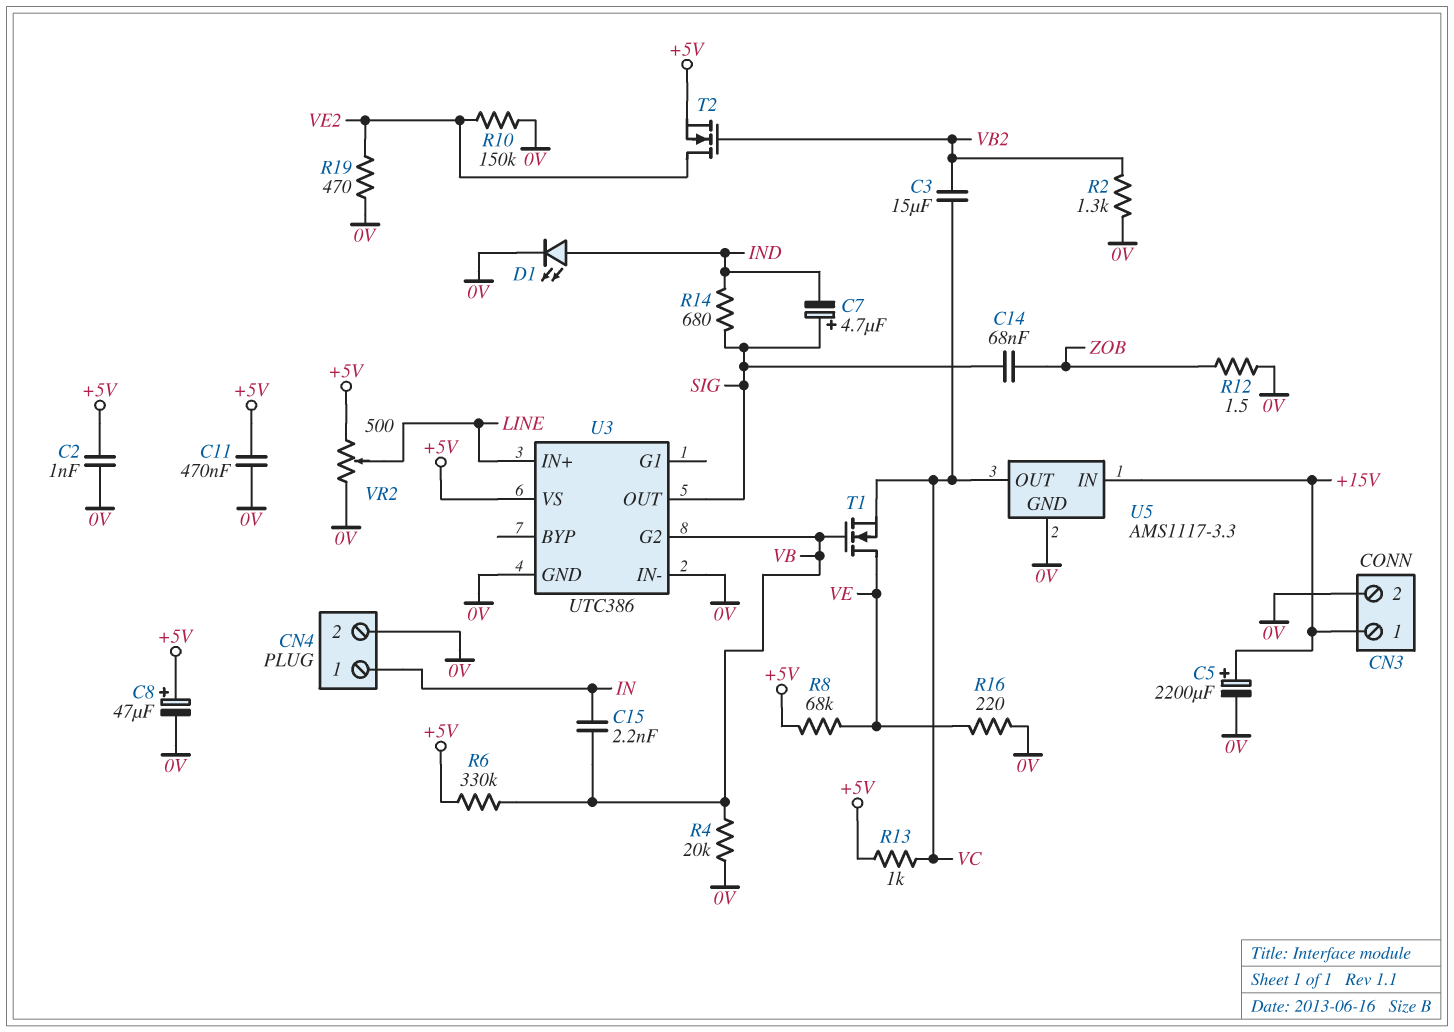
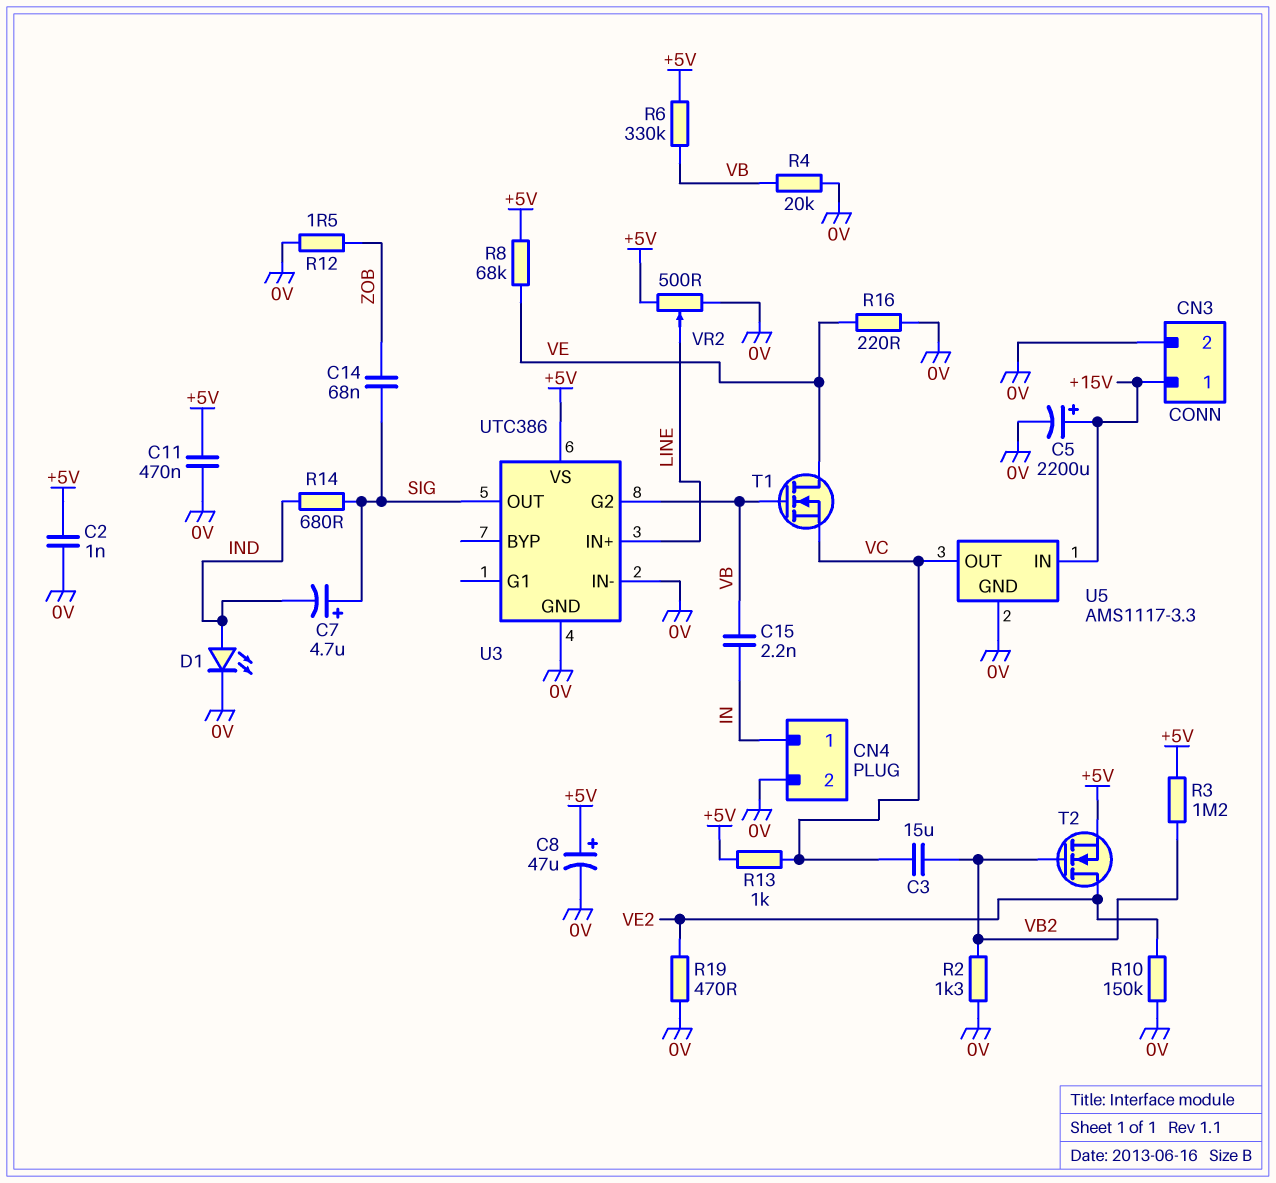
R3: none -> 1.2M (+5V, VB2)

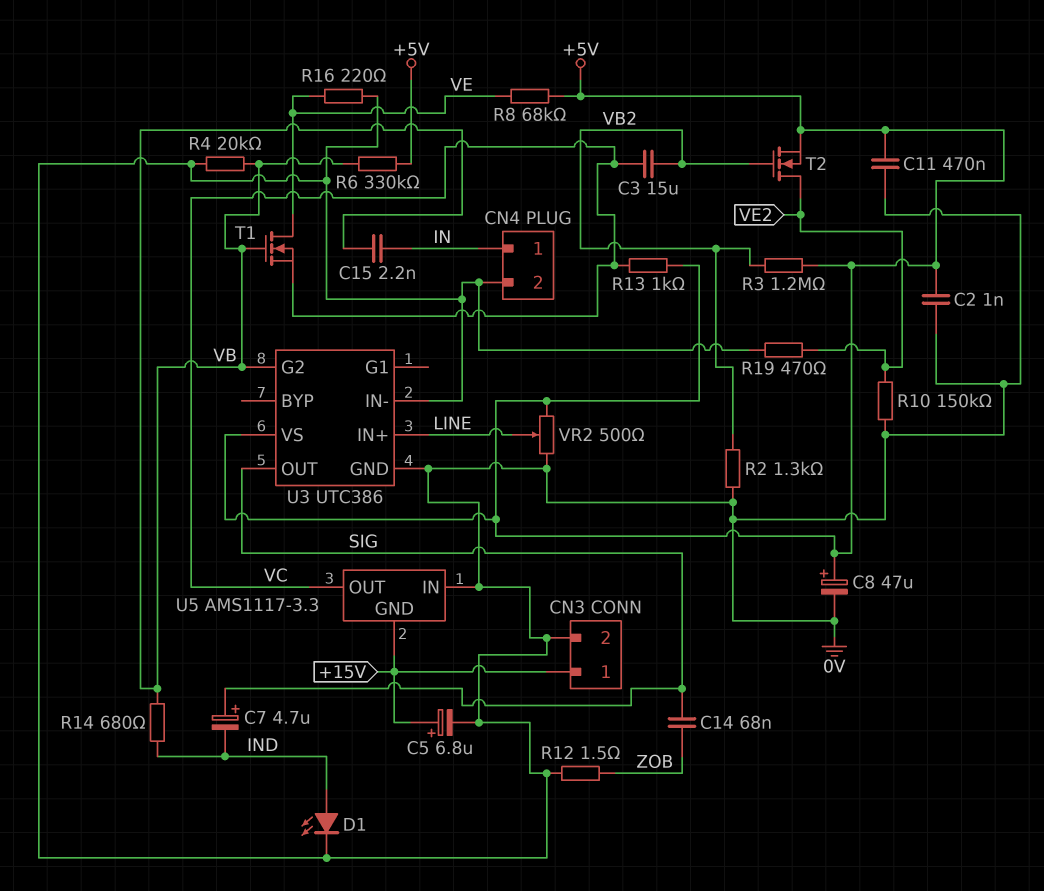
C5: 2200uF (plus +15V, minus 0V) -> 6.8uF (plus +15V, minus 0V)
R14: 680 (IND, SIG) -> 680 (IND, VB)
U5 pin GND: 0V -> +15V
U5 pin IN: +15V -> 0V

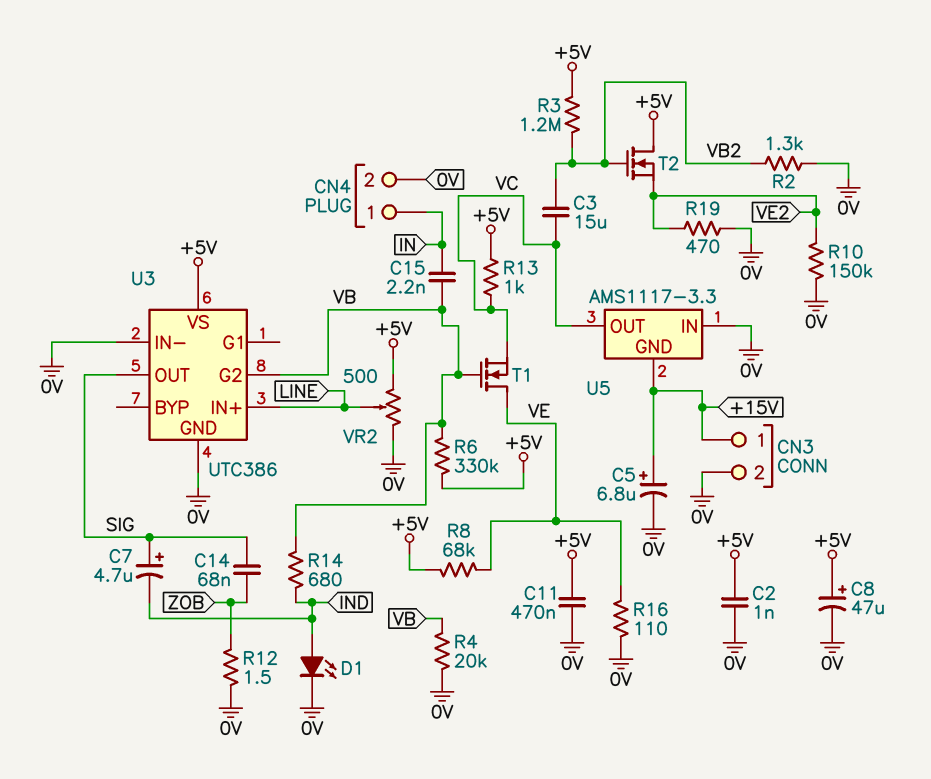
R16: 220 (0V, VE) -> 110 (0V, VE)
T2: NMOS (G VB2, D VE2, S +5V) -> NMOS (G VB2, D +5V, S VE2)

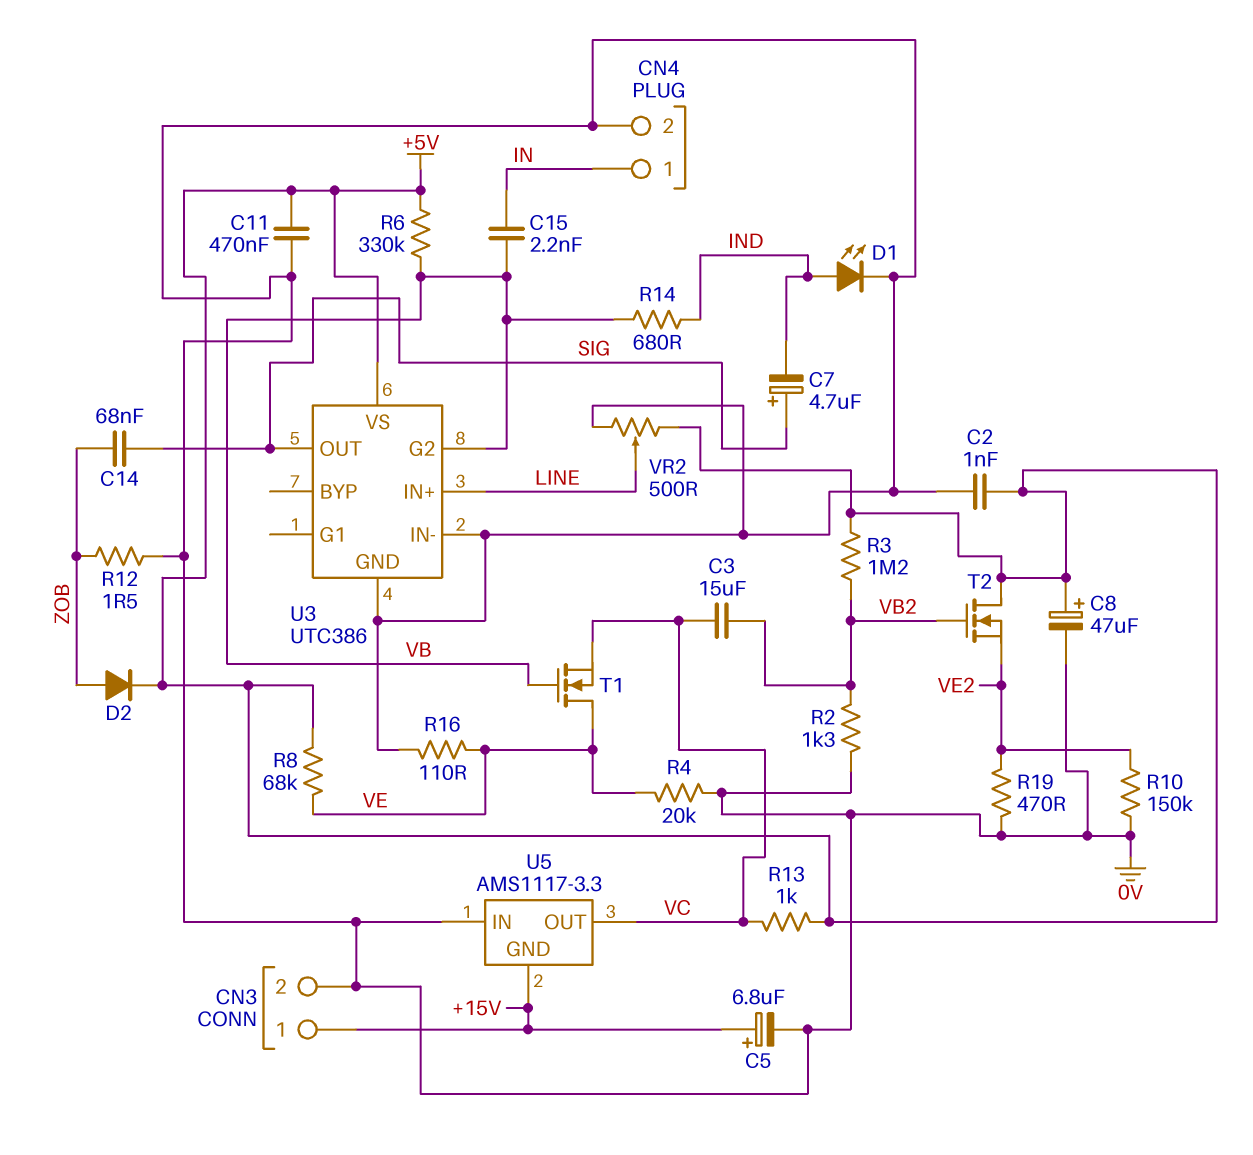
D2: none -> diode (A ZOB, K +5V)
R4: 20k (0V, VB) -> 20k (0V, VE)

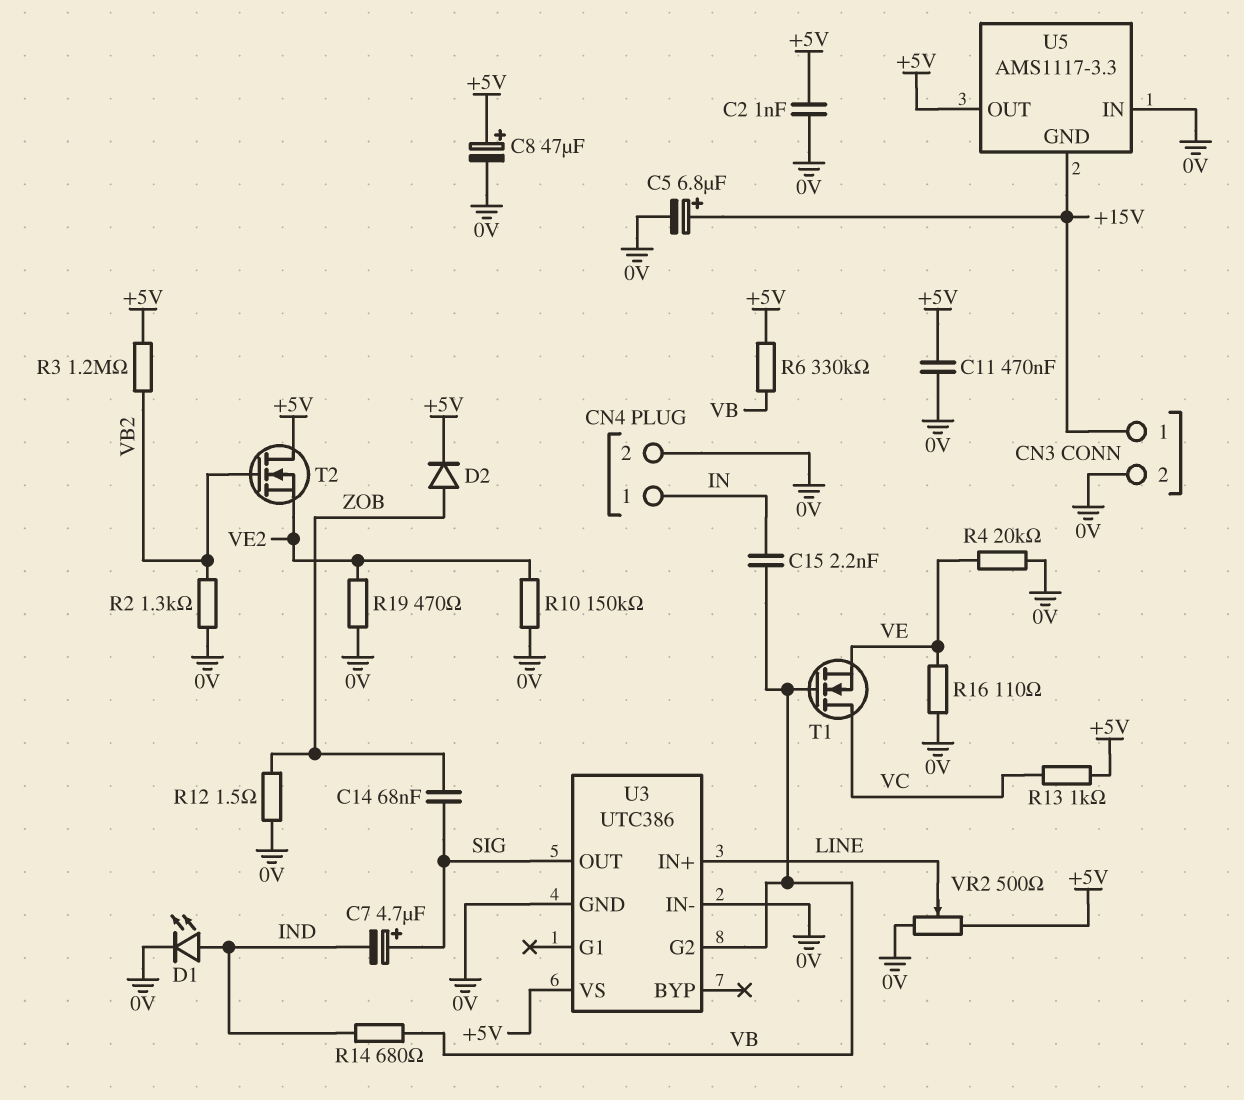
C3: 15uF (VB2, VC) -> none
R8: 68k (+5V, VE) -> none
T1: NMOS (G VB, D VE, S VC) -> NMOS (G VB, D VC, S VE)
U5 pin OUT: VC -> +5V

